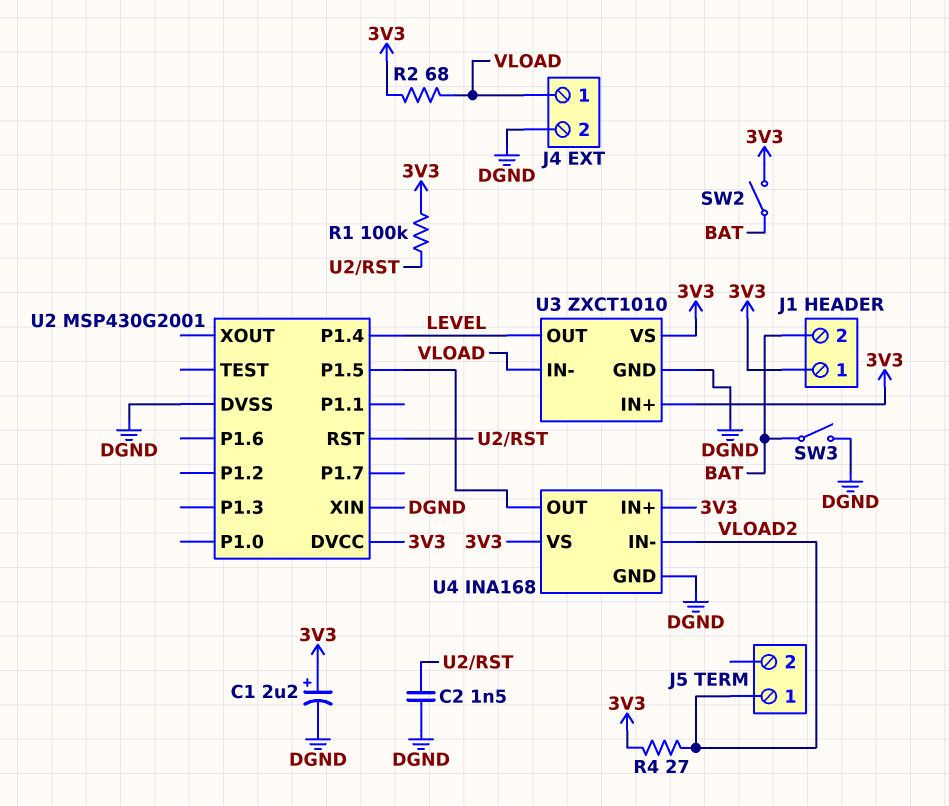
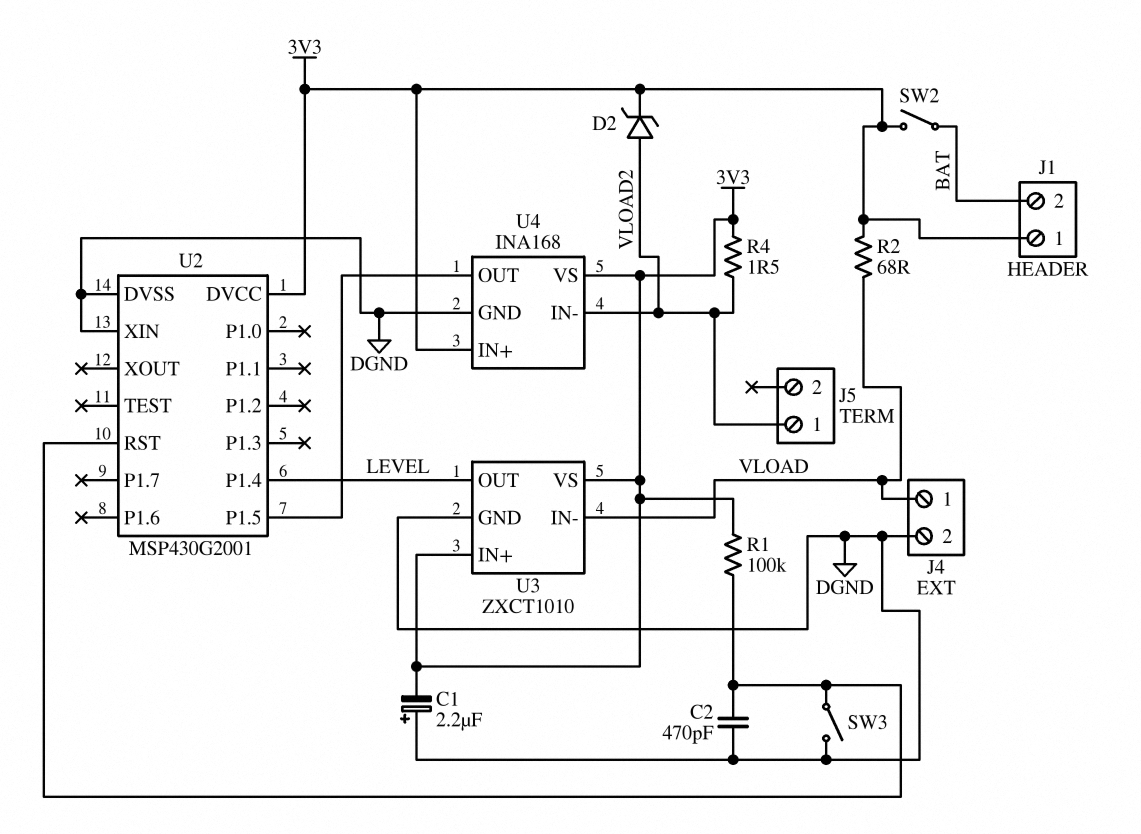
C1: 2.2uF (plus 3V3, minus DGND) -> 2.2uF (plus DGND, minus 3V3)
C2: 1.5nF (DGND, U2/RST) -> 470pF (DGND, U2/RST)
D2: none -> zener (A VLOAD2, K 3V3)
R4: 27 (3V3, VLOAD2) -> 1.5 (3V3, VLOAD2)
SW3: switch (BAT, DGND) -> switch (DGND, U2/RST)

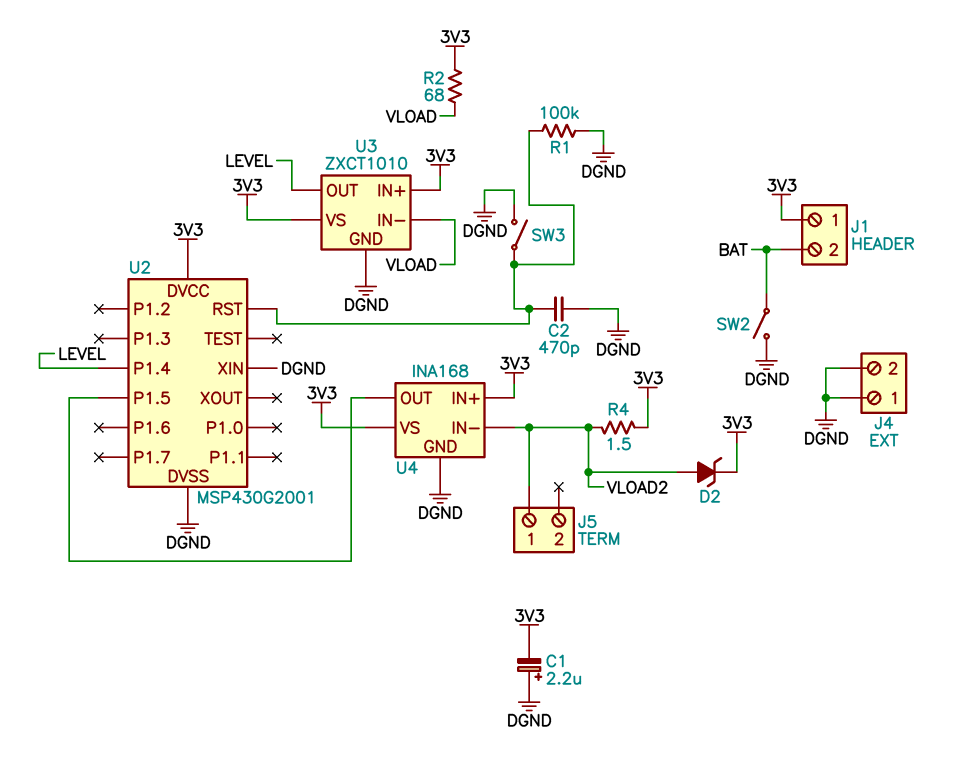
J4 pin 1: VLOAD -> DGND
R1: 100k (3V3, U2/RST) -> 100k (DGND, U2/RST)
SW2: switch (3V3, BAT) -> switch (BAT, DGND)

